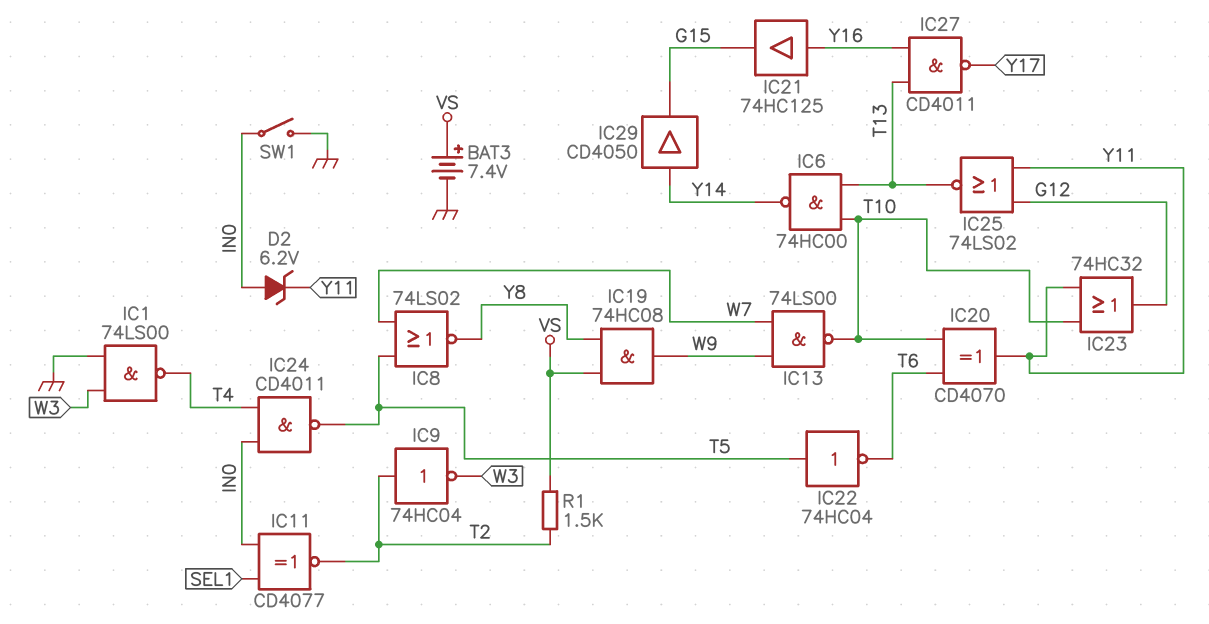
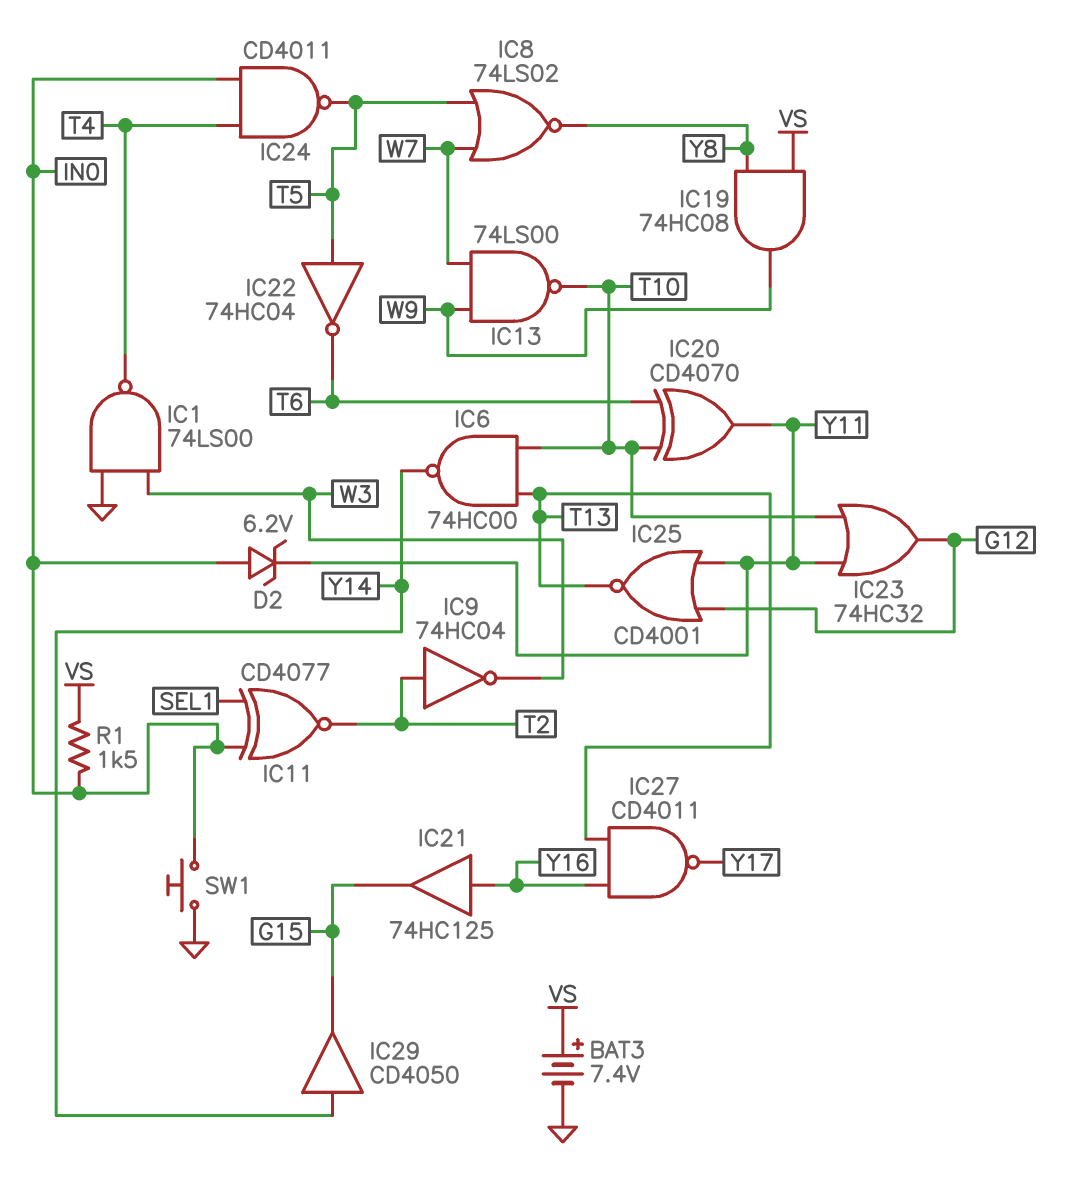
IC25: NOR 74LS02 (in G12, in Y11, out T13) -> NOR CD4001 (in G12, in Y11, out T13)
R1: 1.5k (T2, VS) -> 1.5k (IN0, VS)
SW1: switch (GND, IN0) -> button (GND, IN0)

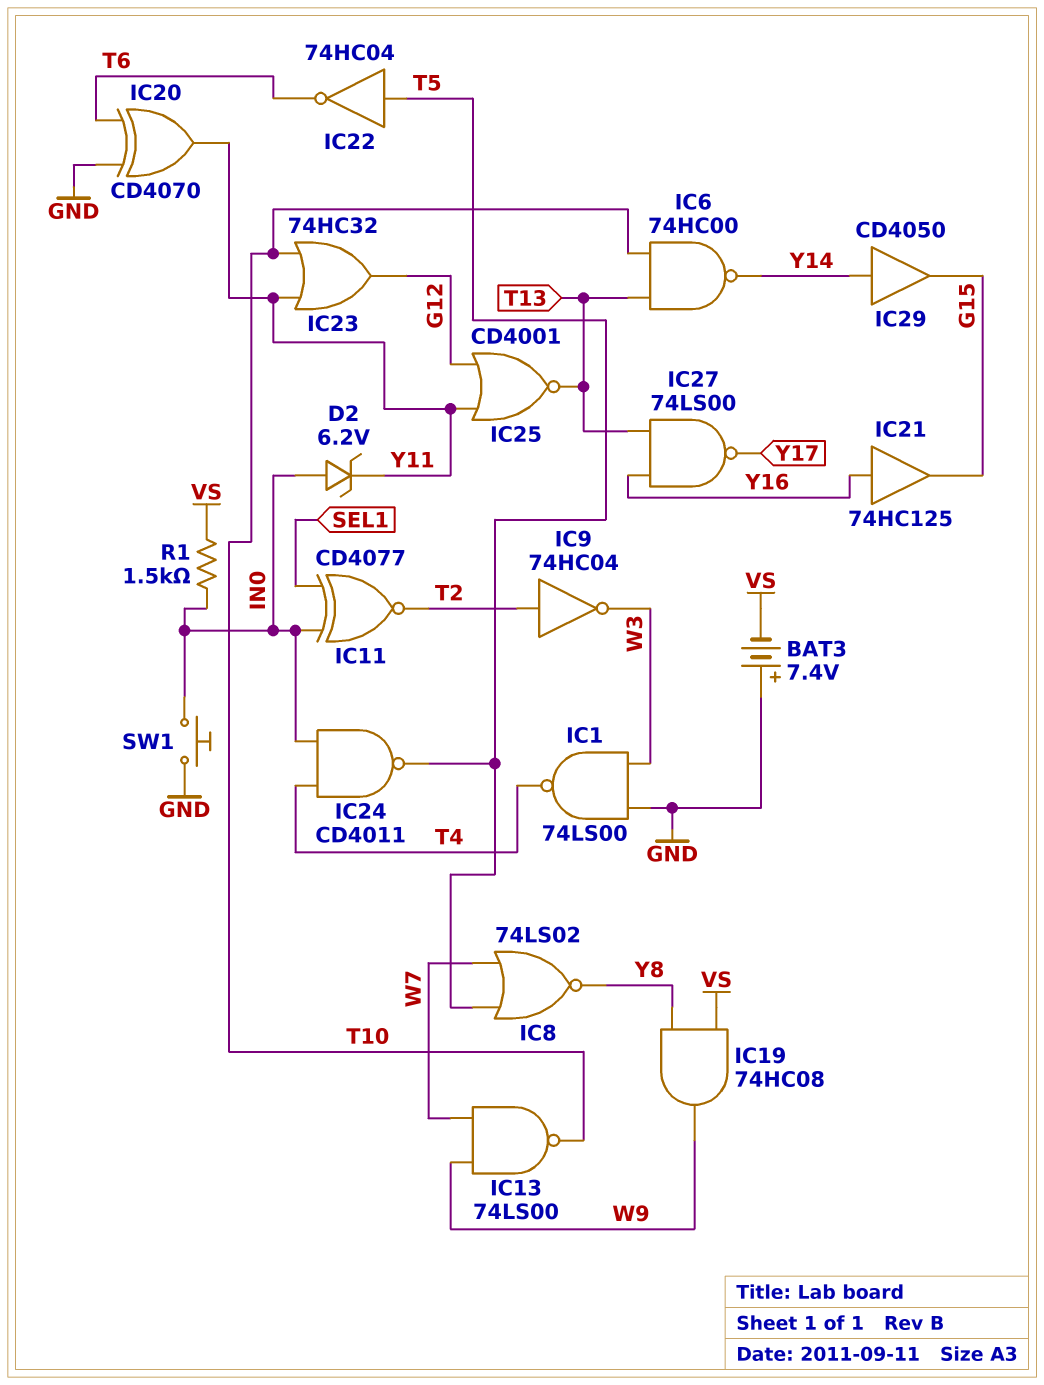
BAT3: 7.4V (plus VS, minus GND) -> 7.4V (plus GND, minus VS)
IC20: XOR CD4070 (in T6, in T10, out Y11) -> XOR CD4070 (in GND, in T6, out Y11)
IC27: NAND CD4011 (in T13, in Y16, out Y17) -> NAND 74LS00 (in T13, in Y16, out Y17)

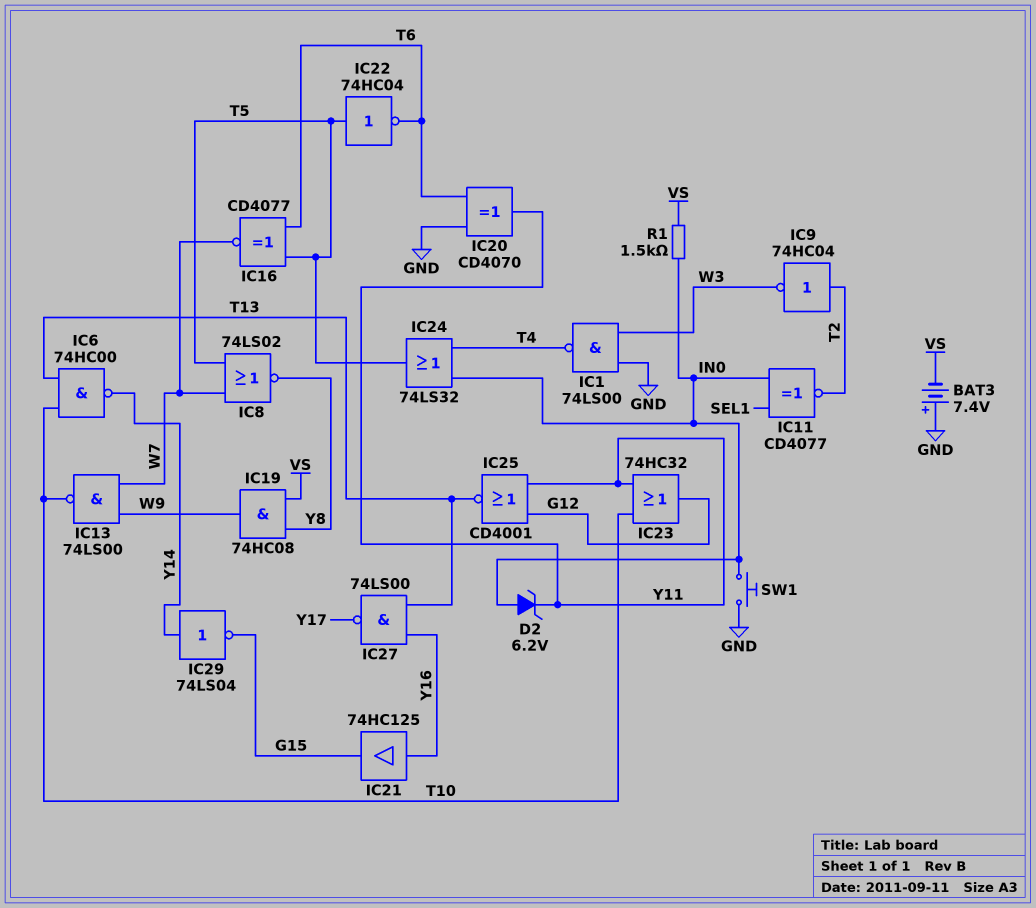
IC16: none -> XNOR CD4077 (in T5, in T6, out W7)
IC24: NAND CD4011 (in IN0, in T4, out T5) -> OR 74LS32 (in IN0, in T4, out T5)
IC29: buffer CD4050 (in Y14, out G15) -> NOT 74LS04 (in Y14, out G15)

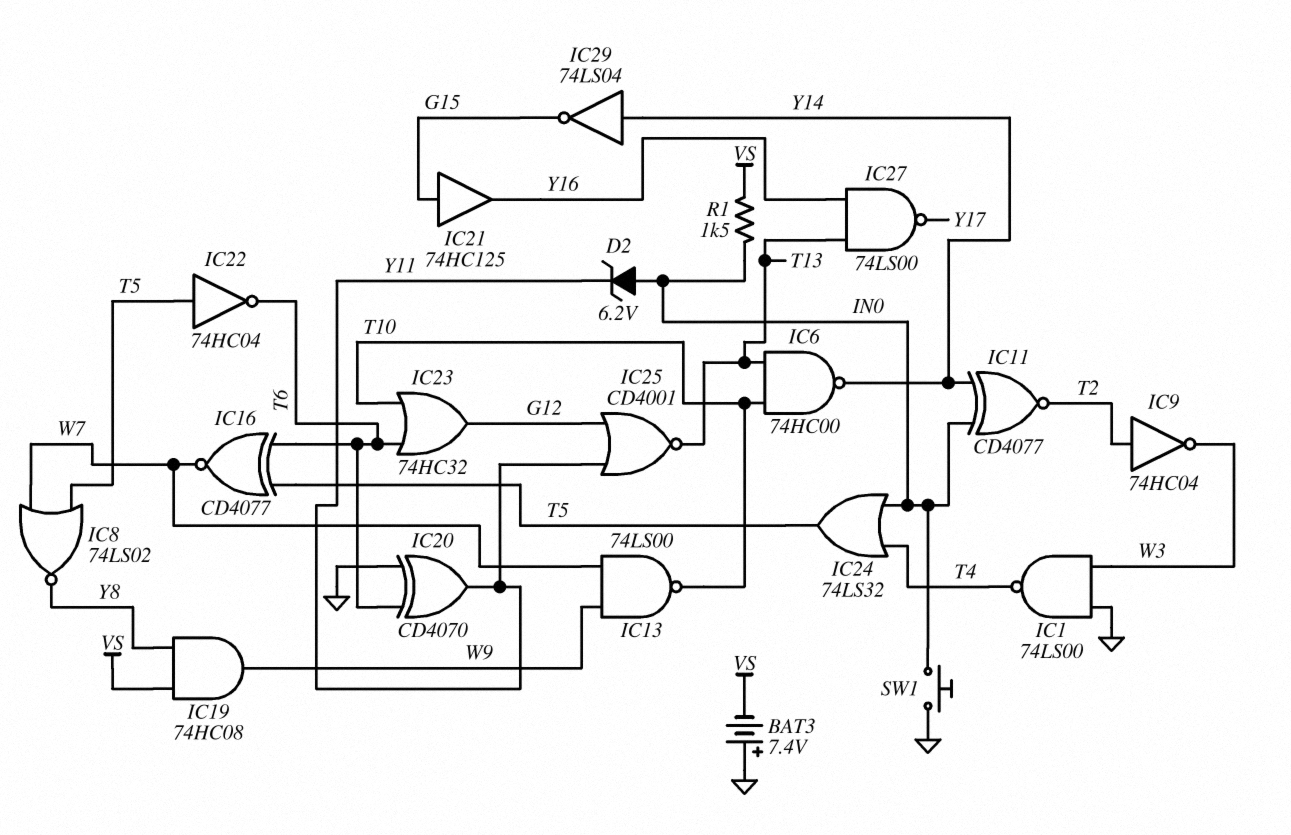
IC11: XNOR CD4077 (in IN0, in SEL1, out T2) -> XNOR CD4077 (in IN0, in Y14, out T2)
IC21: buffer 74HC125 (in Y16, out G15) -> buffer 74HC125 (in G15, out Y16)
IC23: OR 74HC32 (in T10, in Y11, out G12) -> OR 74HC32 (in T6, in T10, out G12)

